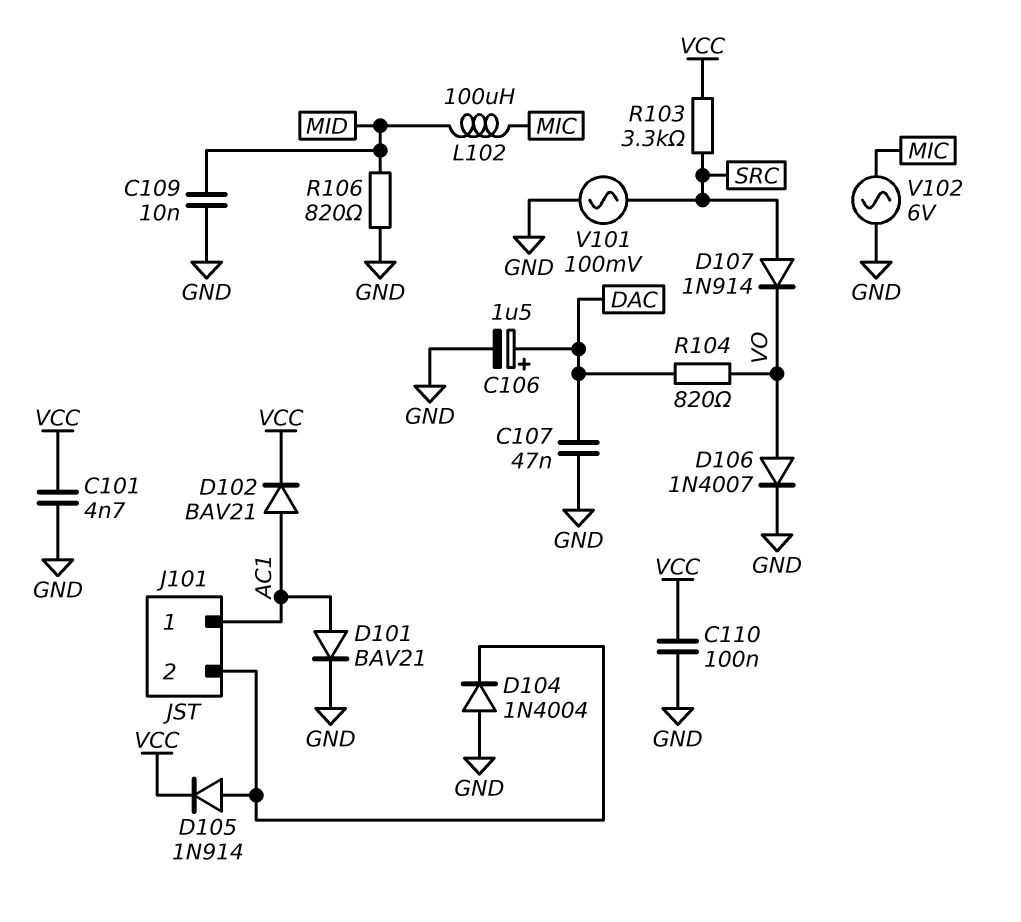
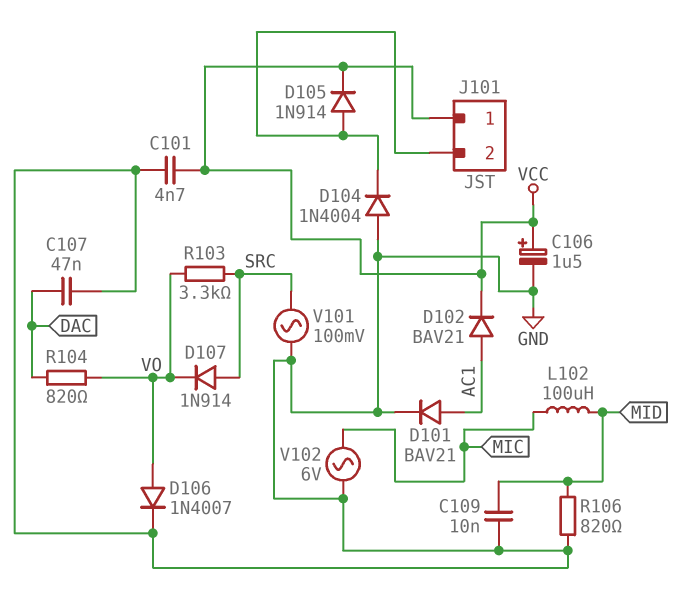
C106: 1.5uF (plus DAC, minus GND) -> 1.5uF (plus VCC, minus GND)
C110: 100nF (GND, VCC) -> none
J101 pin 1: AC1 -> VCC
R103: 3.3k (SRC, VCC) -> 3.3k (SRC, VO)

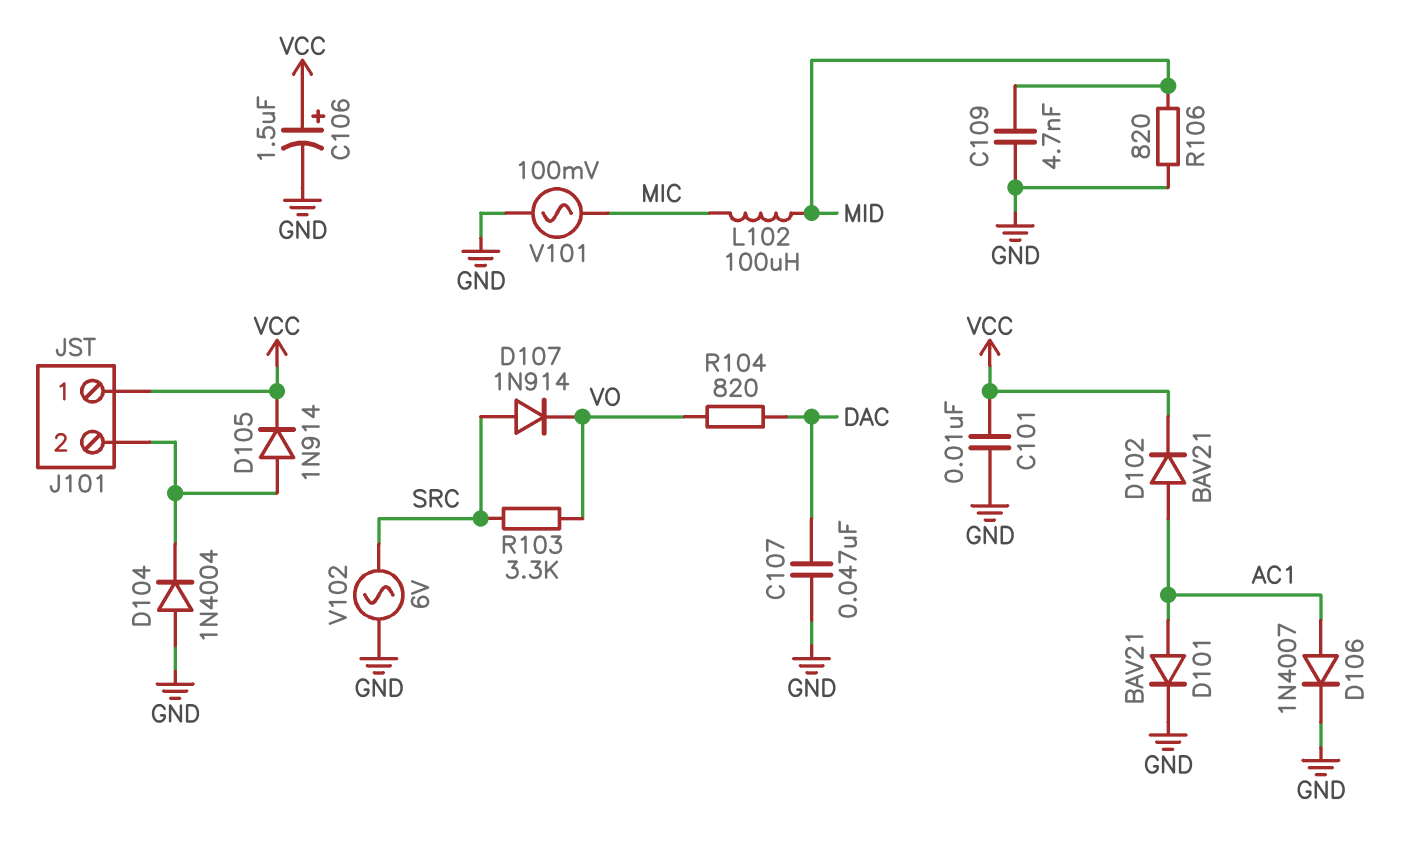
C101: 4.7nF (GND, VCC) -> 10nF (GND, VCC)
C109: 10nF (GND, MID) -> 4.7nF (GND, MID)
D106: diode 1N4007 (A VO, K GND) -> diode 1N4007 (A AC1, K GND)
V101: AC 100mV (GND, SRC) -> AC 100mV (GND, MIC)
V102: AC 6V (GND, MIC) -> AC 6V (GND, SRC)

